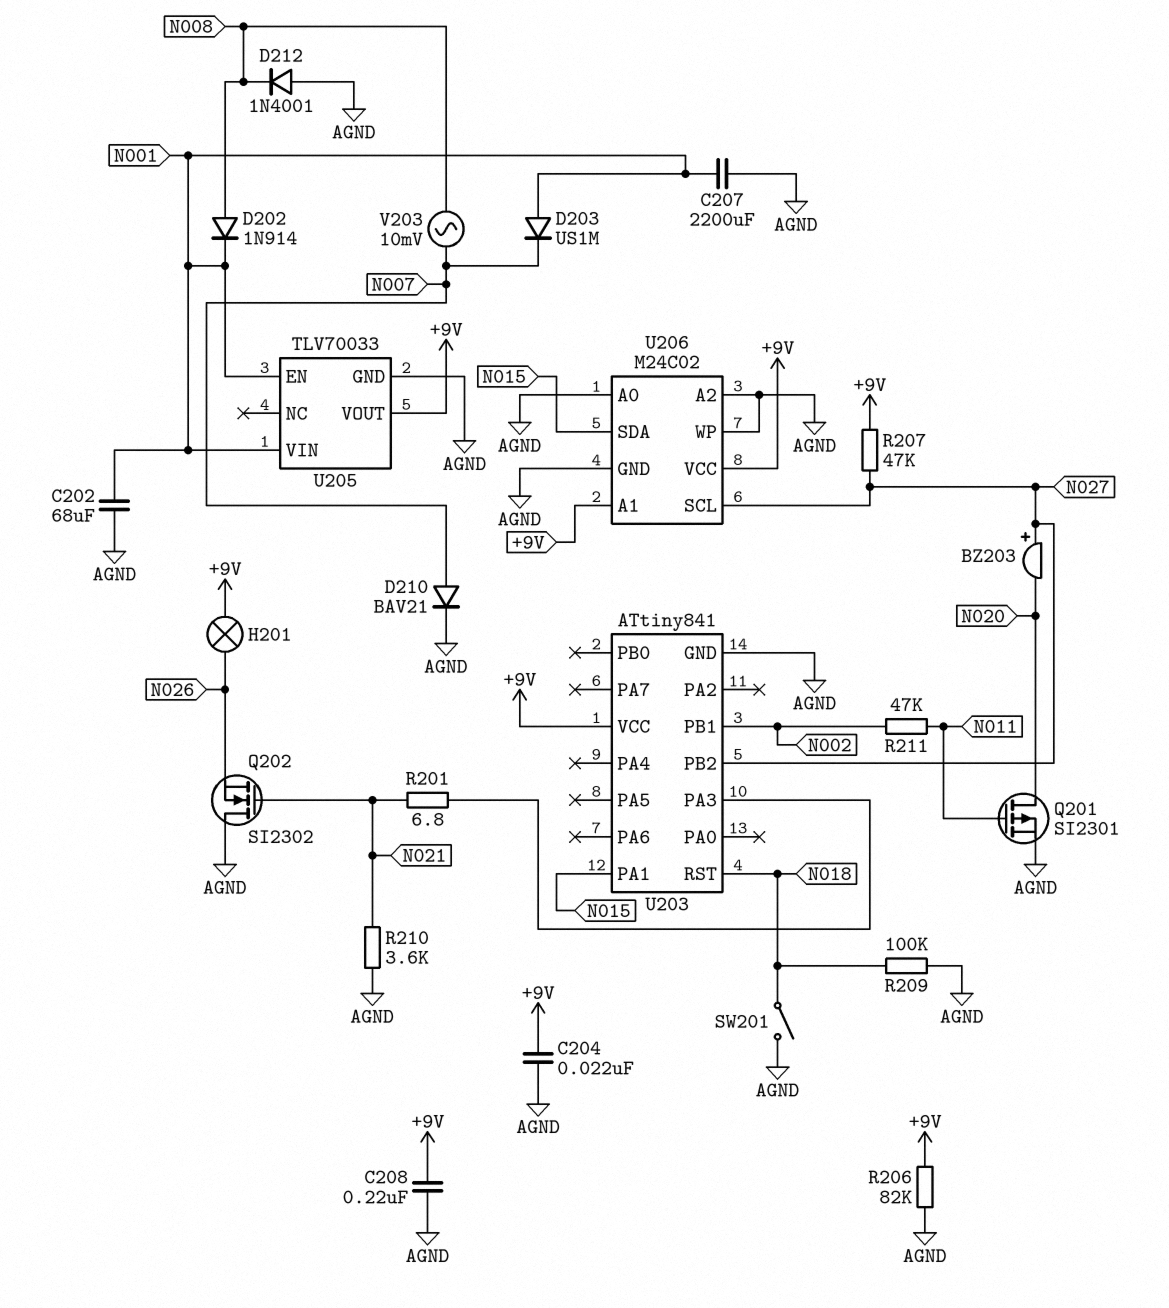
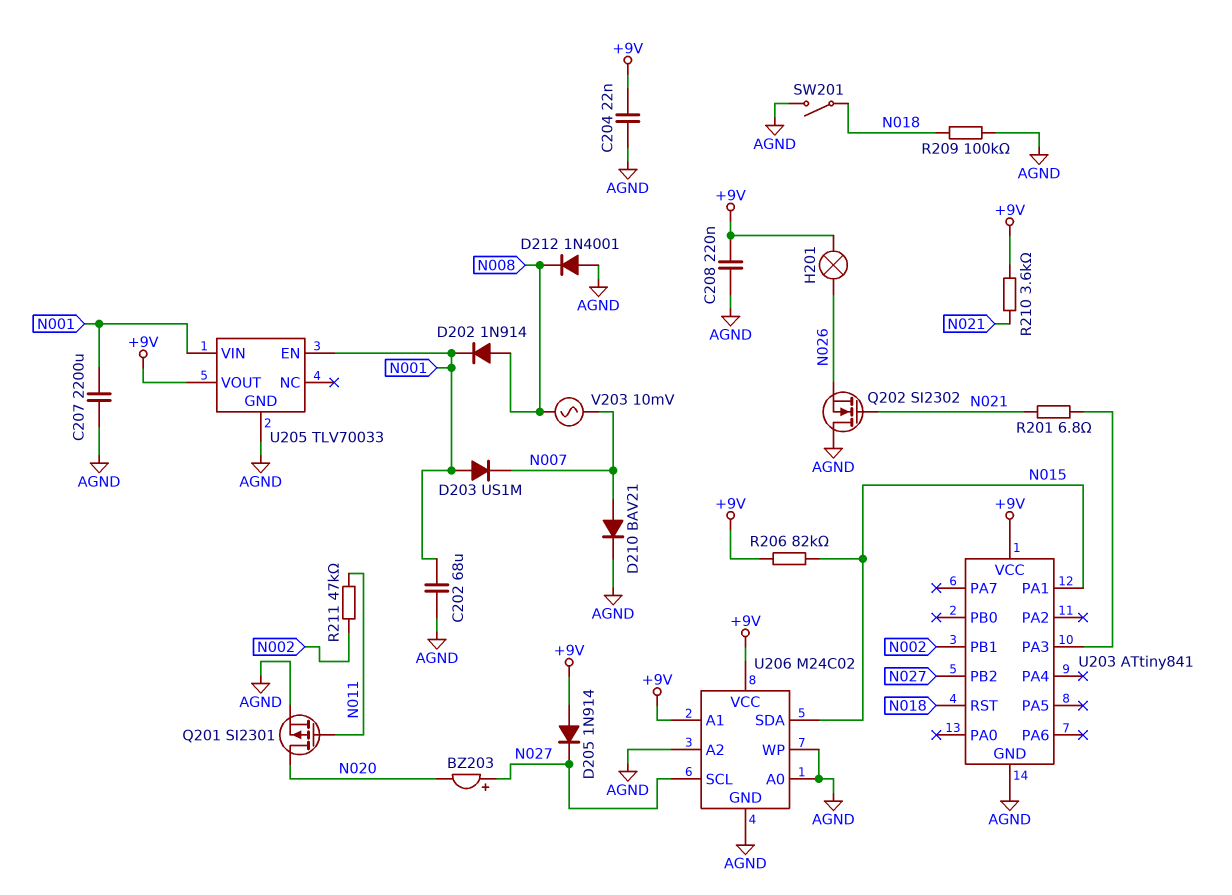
D205: none -> diode 1N914 (A +9V, K N027)
R206: 82k (+9V, AGND) -> 82k (+9V, N015)
R207: 47k (+9V, N027) -> none
R210: 3.6k (AGND, N021) -> 3.6k (+9V, N021)

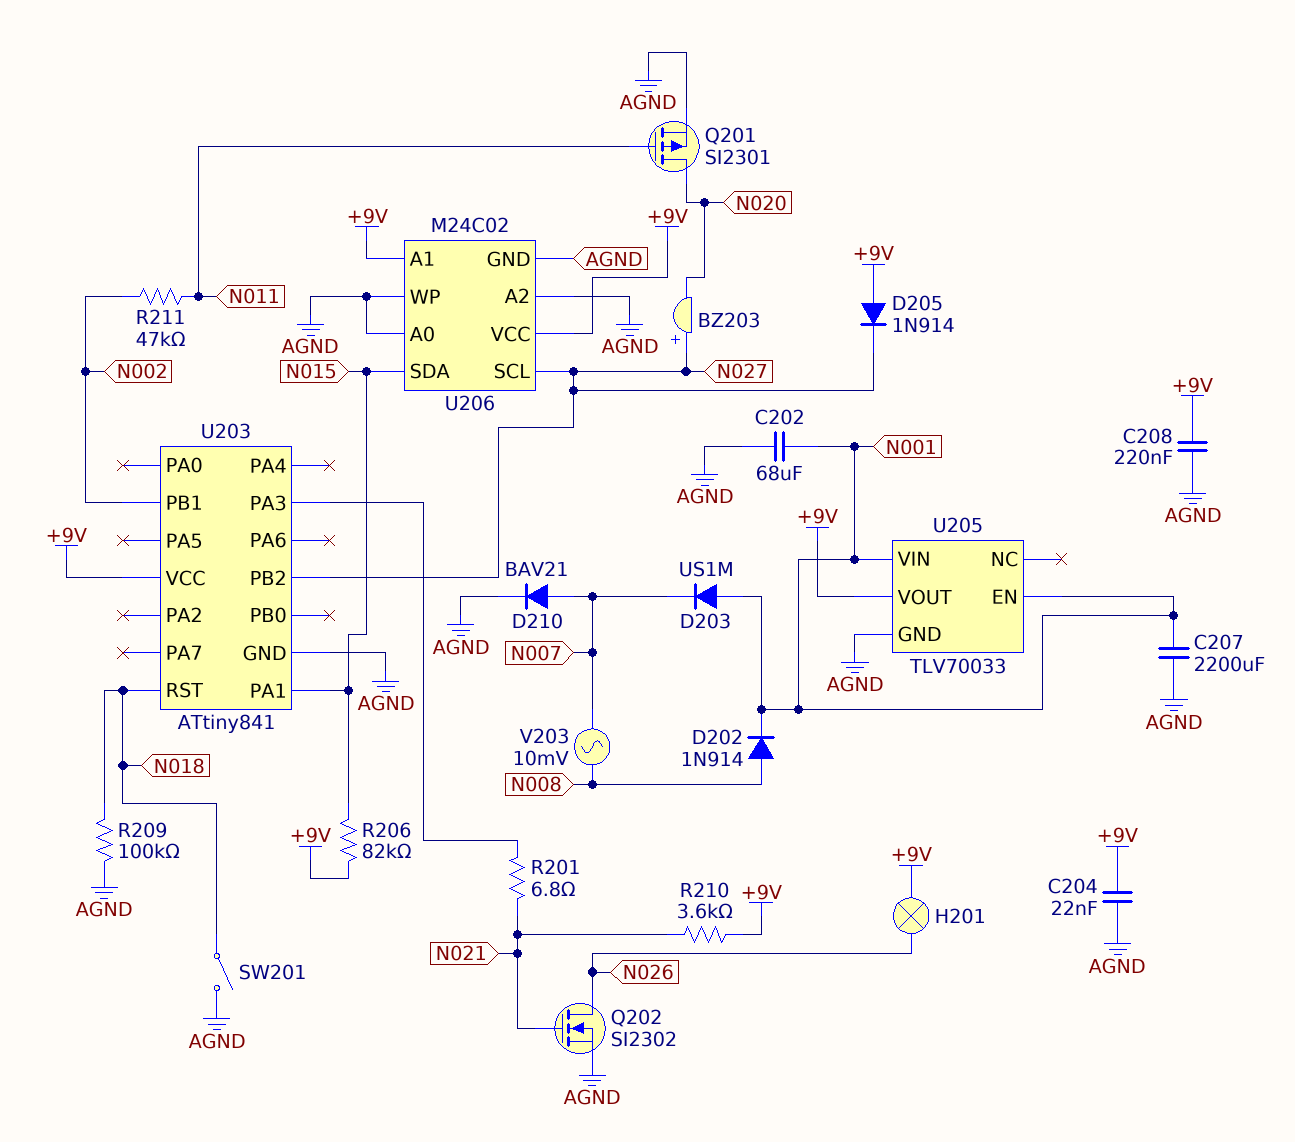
D212: diode 1N4001 (A AGND, K N008) -> none
Q202: NMOS SI2302 (G N021, D AGND, S N026) -> NMOS SI2302 (G N021, D N026, S AGND)

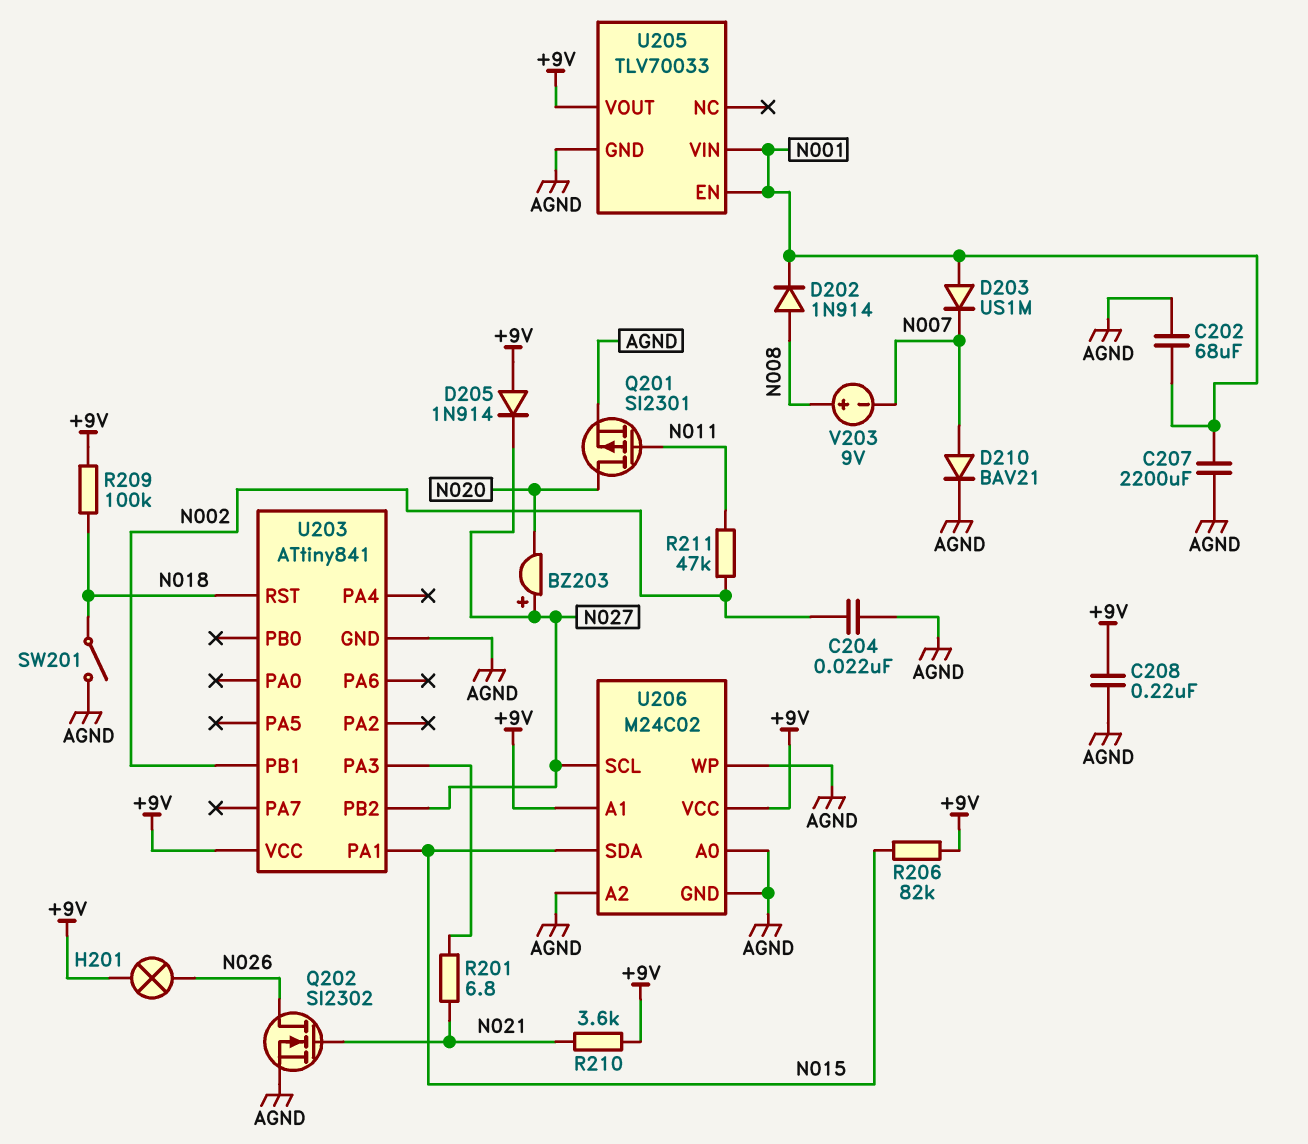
C204: 22nF (+9V, AGND) -> 22nF (AGND, N002)
R209: 100k (AGND, N018) -> 100k (+9V, N018)
V203: AC 10mV (N007, N008) -> 9V (plus N008, minus N007)

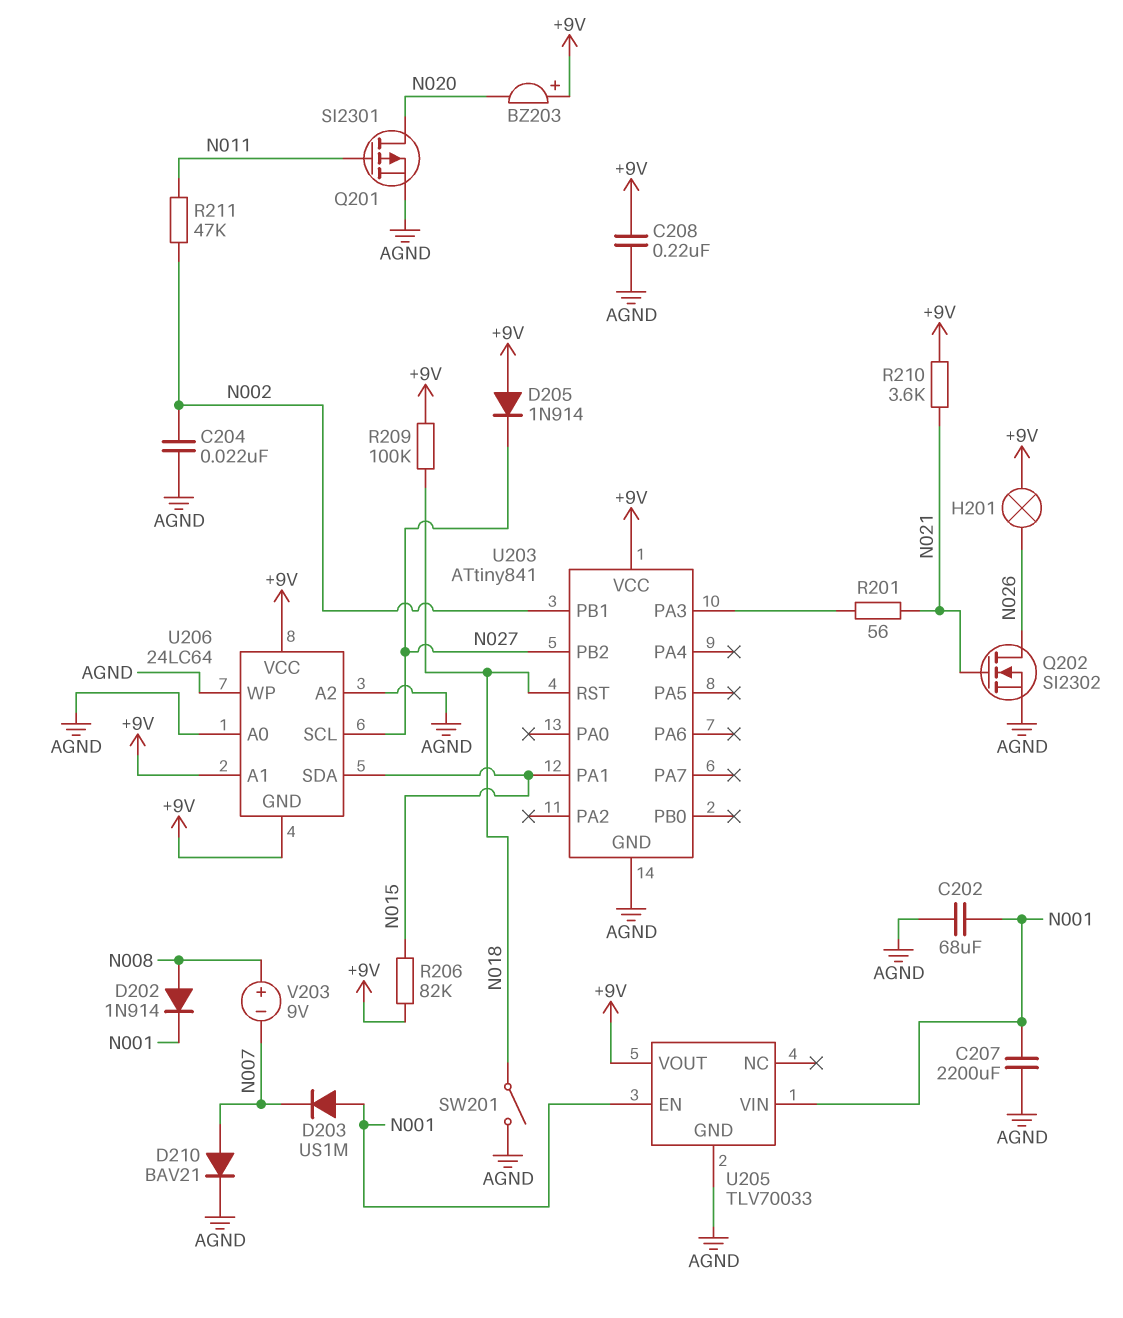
BZ203: buzzer (plus N027, minus N020) -> buzzer (plus +9V, minus N020)
R201: 6.8 (N021, U203/PA3) -> 56 (N021, U203/PA3)
U206: M24C02 -> 24LC64
U206 pin GND: AGND -> +9V

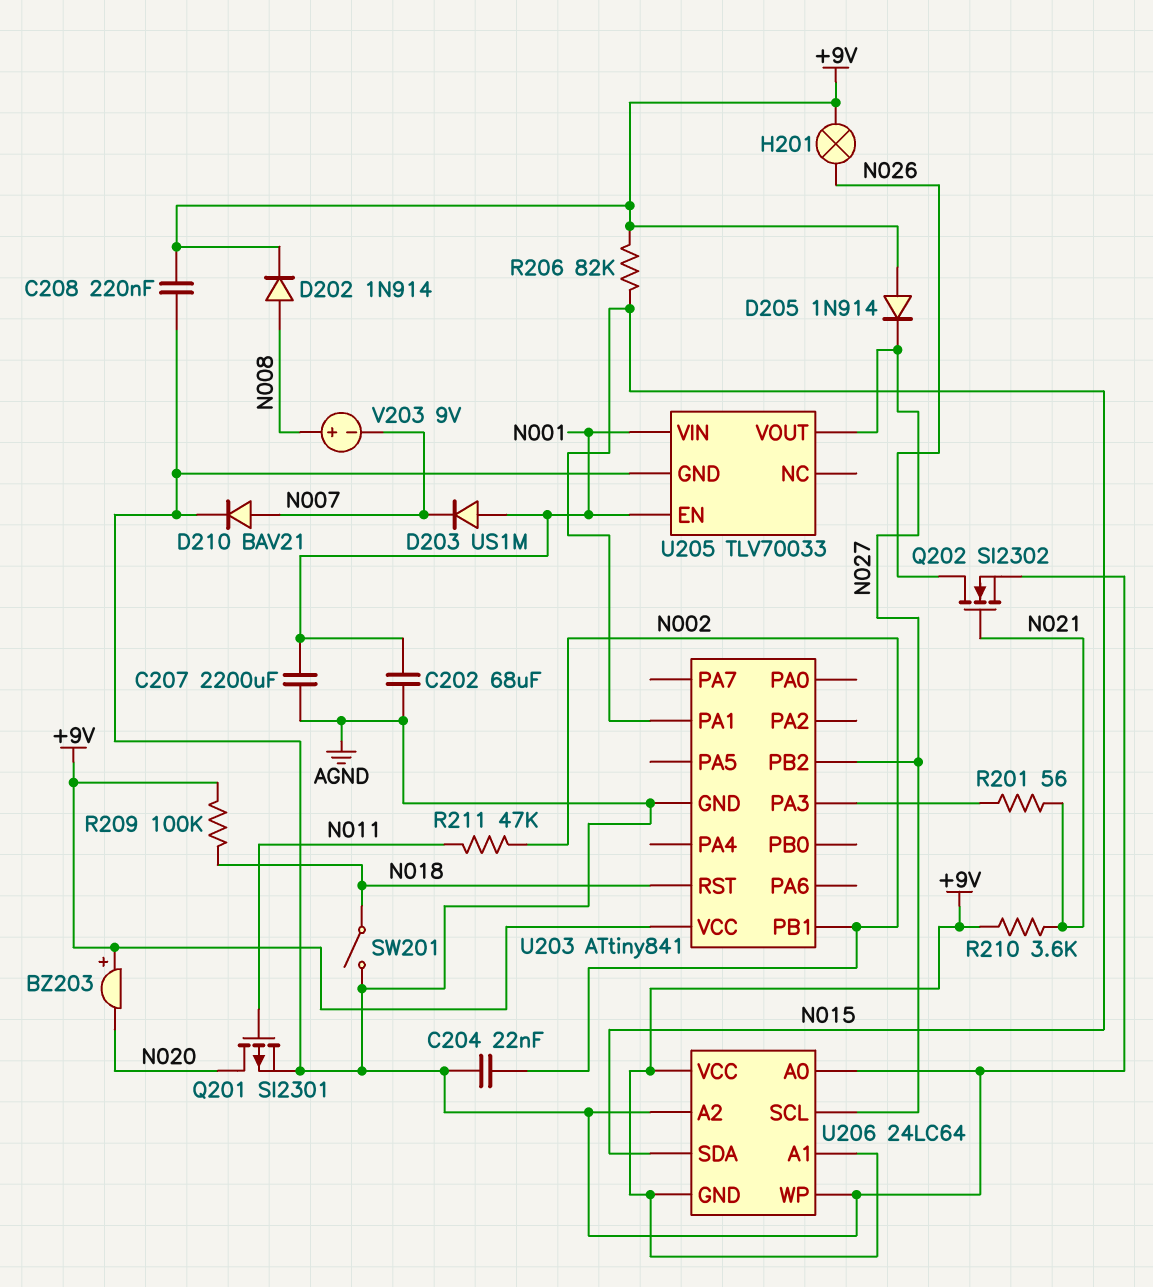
D202: diode 1N914 (A N008, K N001) -> diode 1N914 (A N008, K +9V)
U205 pin VOUT: +9V -> N027

